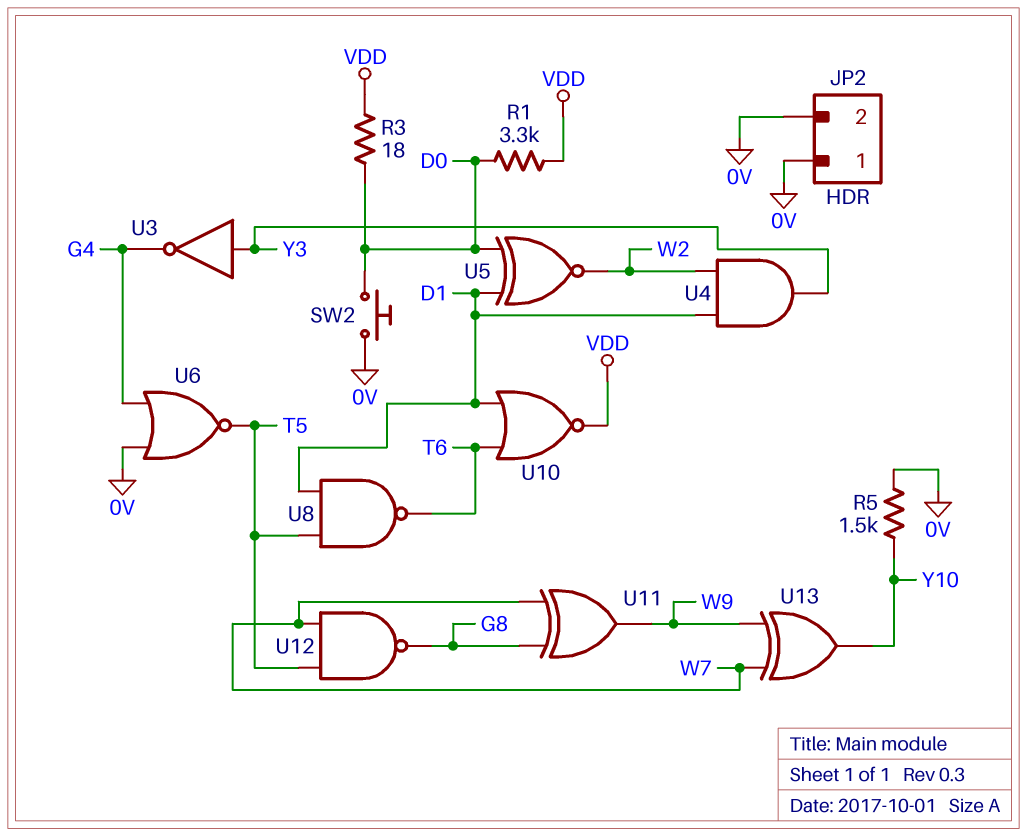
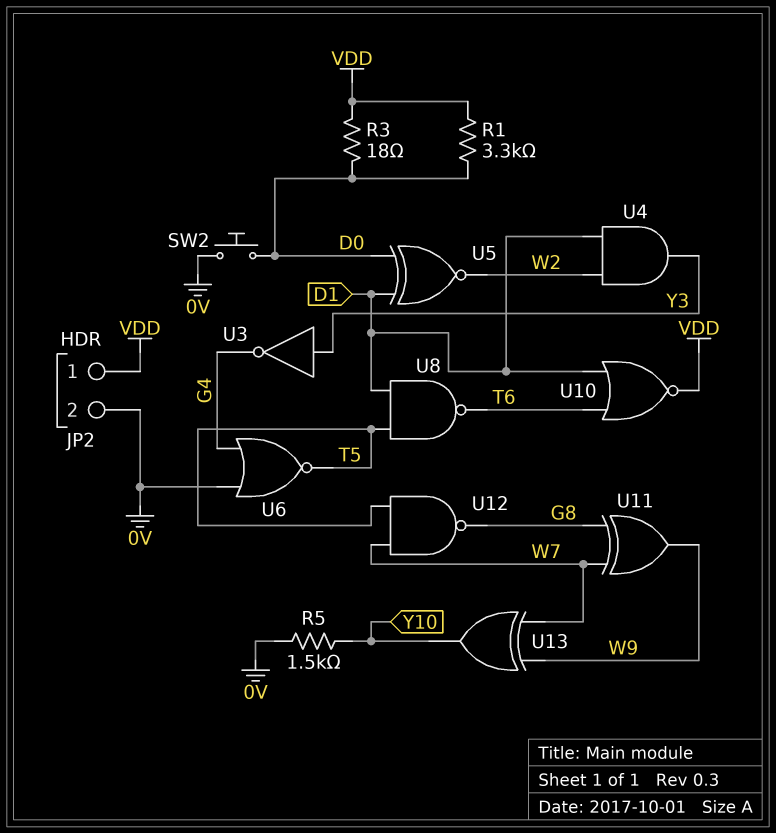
JP2 pin 1: 0V -> VDD

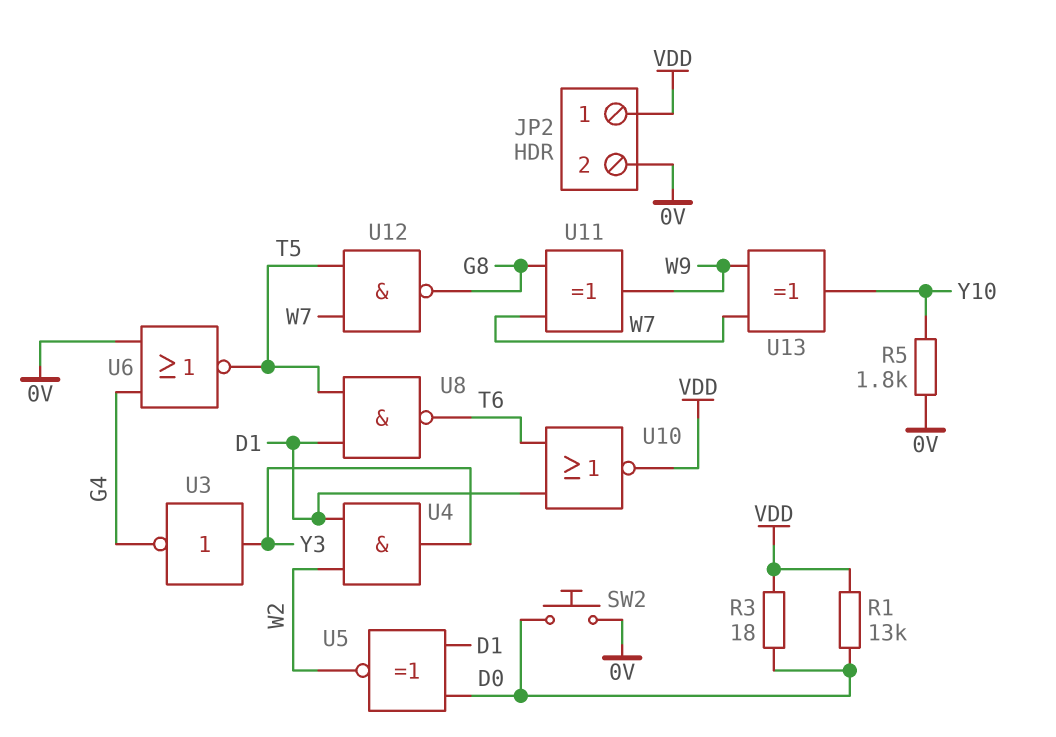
R1: 3.3k (D0, VDD) -> 13k (D0, VDD)
R5: 1.5k (0V, Y10) -> 1.8k (0V, Y10)

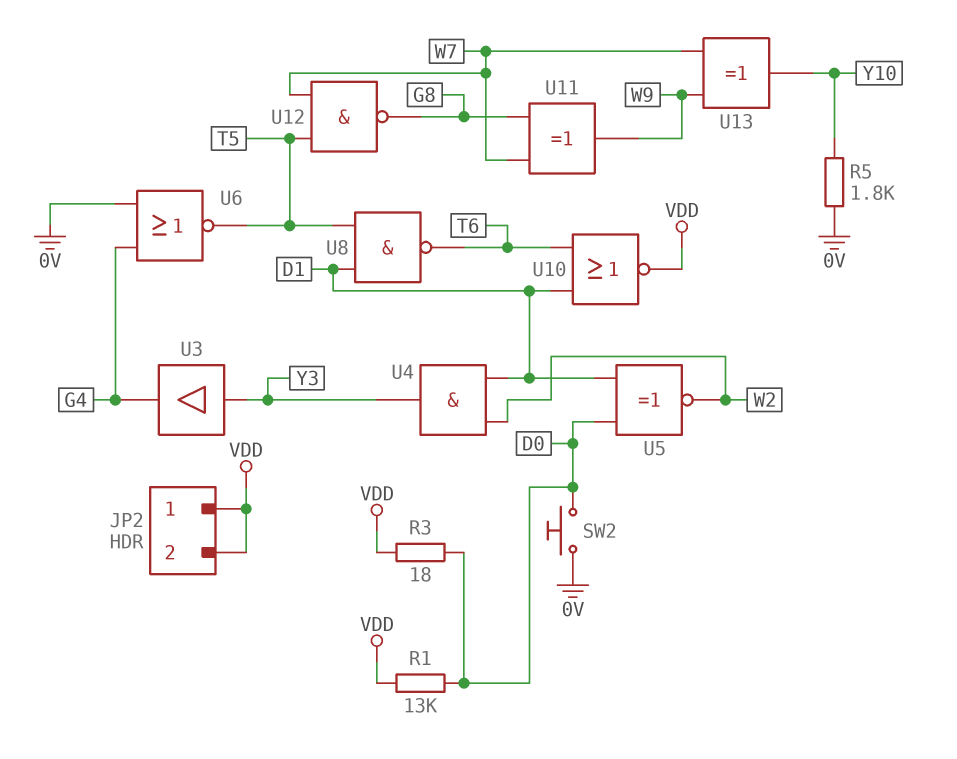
JP2 pin 2: 0V -> VDD
U3: NOT (in Y3, out G4) -> buffer (in Y3, out G4)

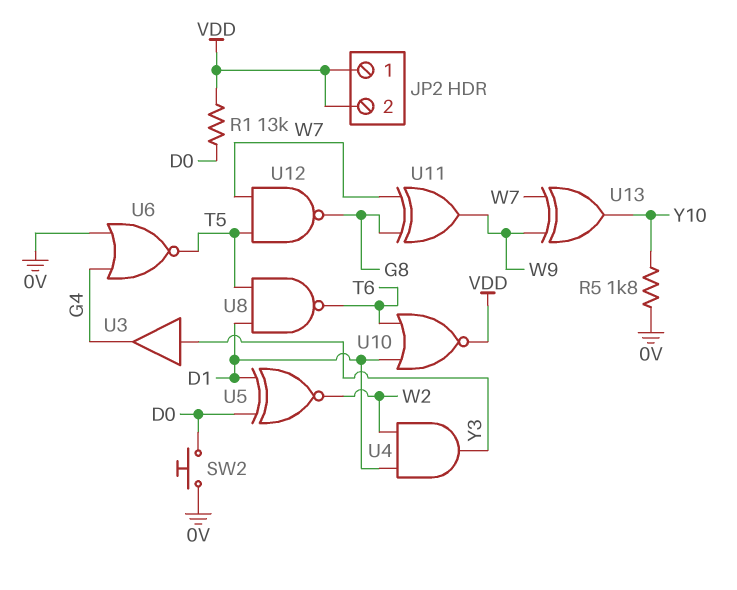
R3: 18 (D0, VDD) -> none

